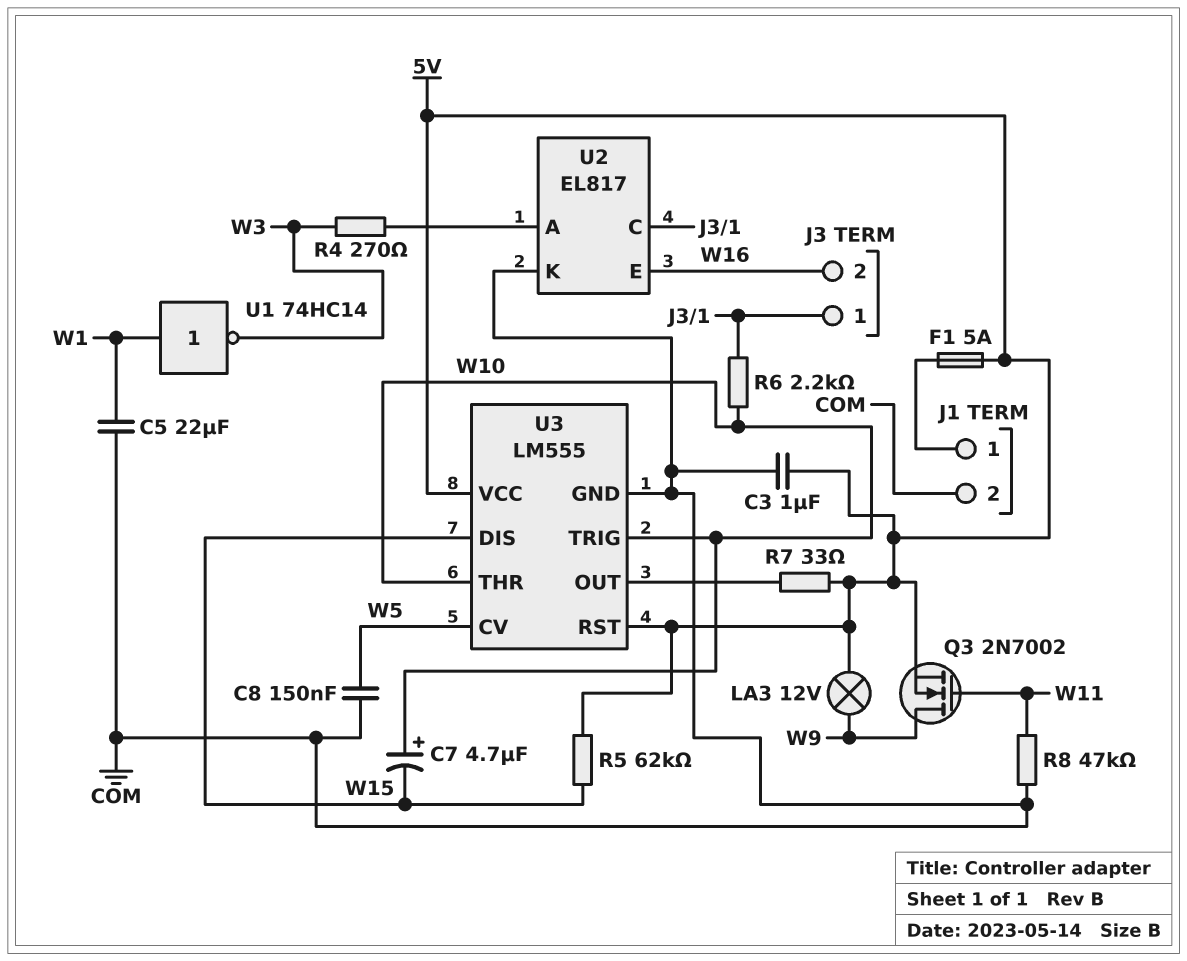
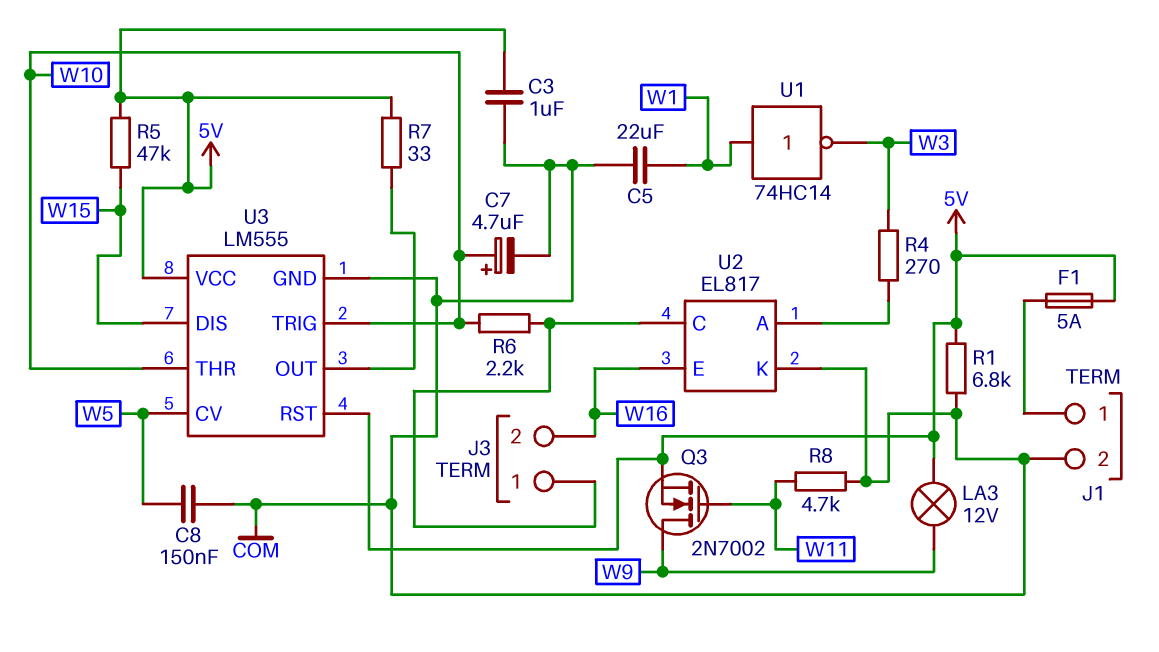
C7: 4.7uF (plus W10, minus W15) -> 4.7uF (plus W10, minus COM)
R1: none -> 6.8k (5V, COM)
R5: 62k (5V, W15) -> 47k (5V, W15)
R8: 47k (COM, W11) -> 4.7k (COM, W11)

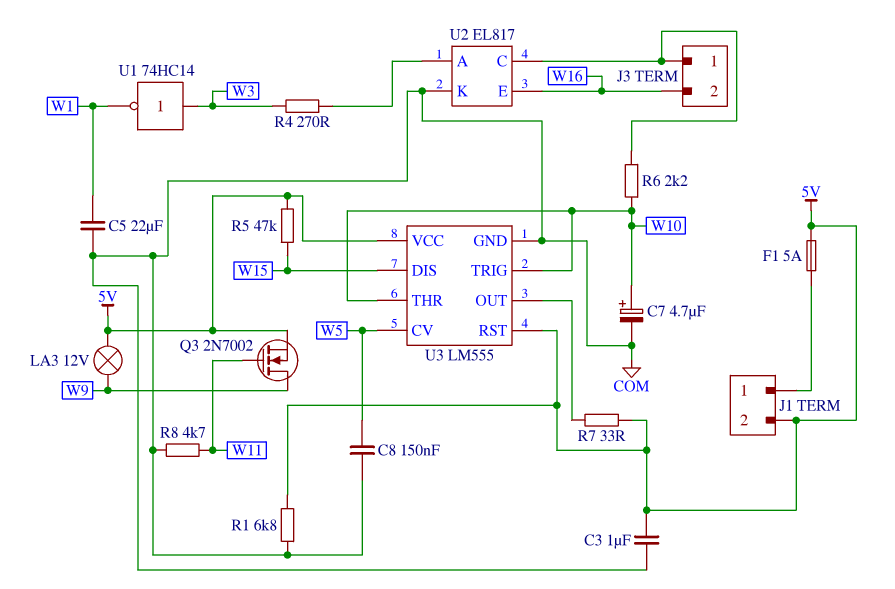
J1 pin 2: COM -> 5V
U1: NOT 74HC14 (in W1, out W3) -> NOT 74HC14 (in W3, out W1)

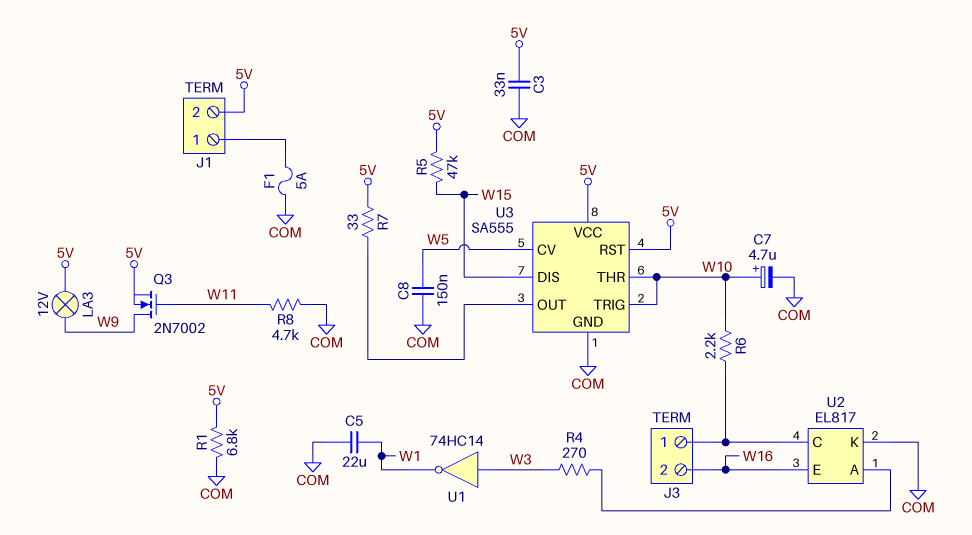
C3: 1uF (5V, COM) -> 33nF (5V, COM)
F1: 5A (5V, J1/1) -> 5A (COM, J1/1)
U3: LM555 -> SA555

